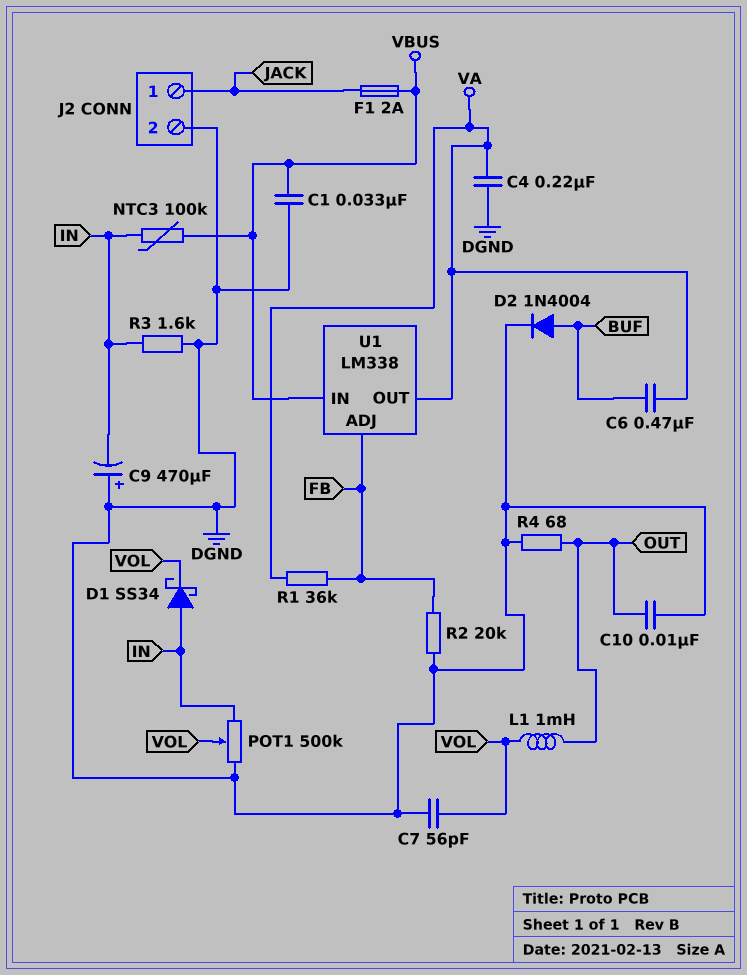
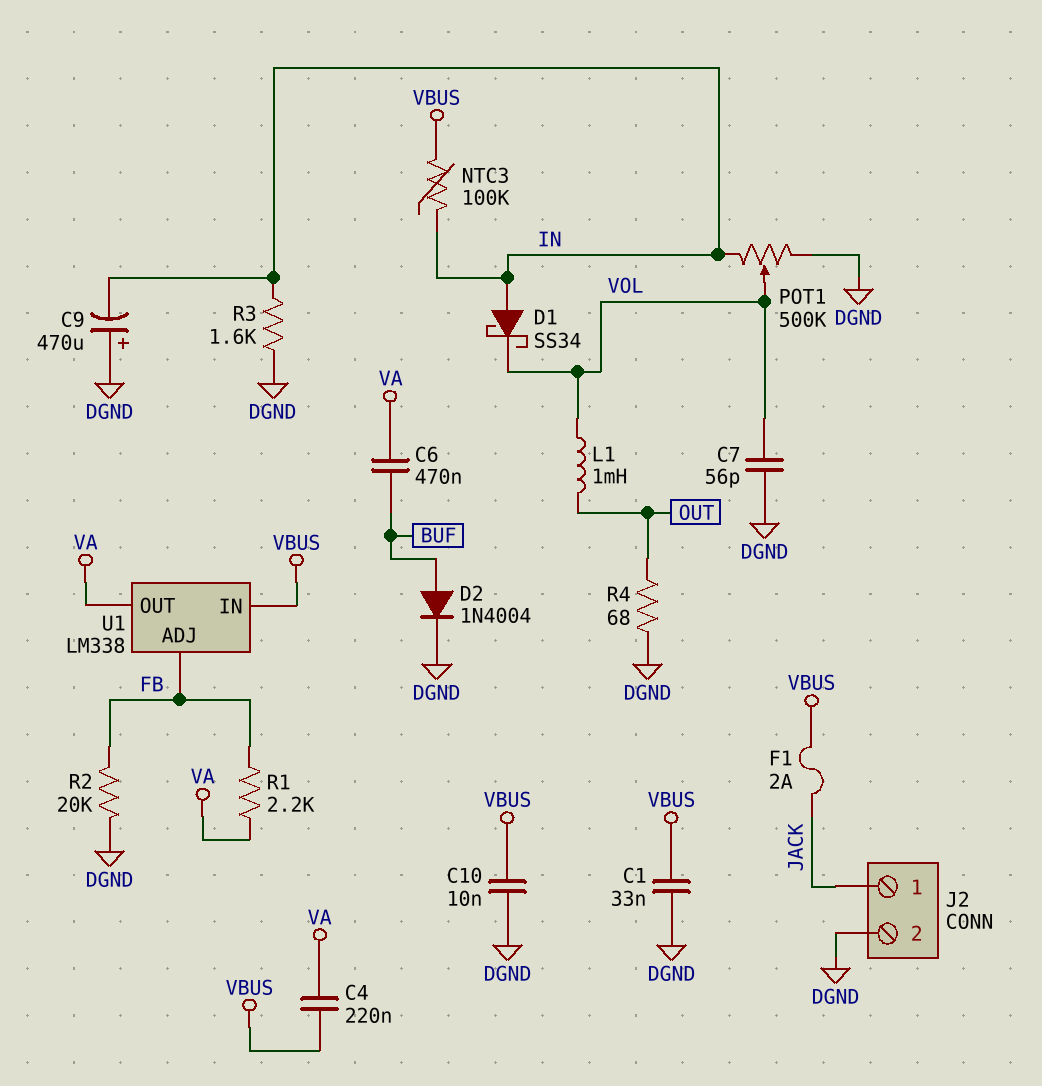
C4: 220nF (DGND, VA) -> 220nF (VA, VBUS)
C10: 10nF (DGND, OUT) -> 10nF (DGND, VBUS)
R1: 36k (FB, VA) -> 2.2k (FB, VA)

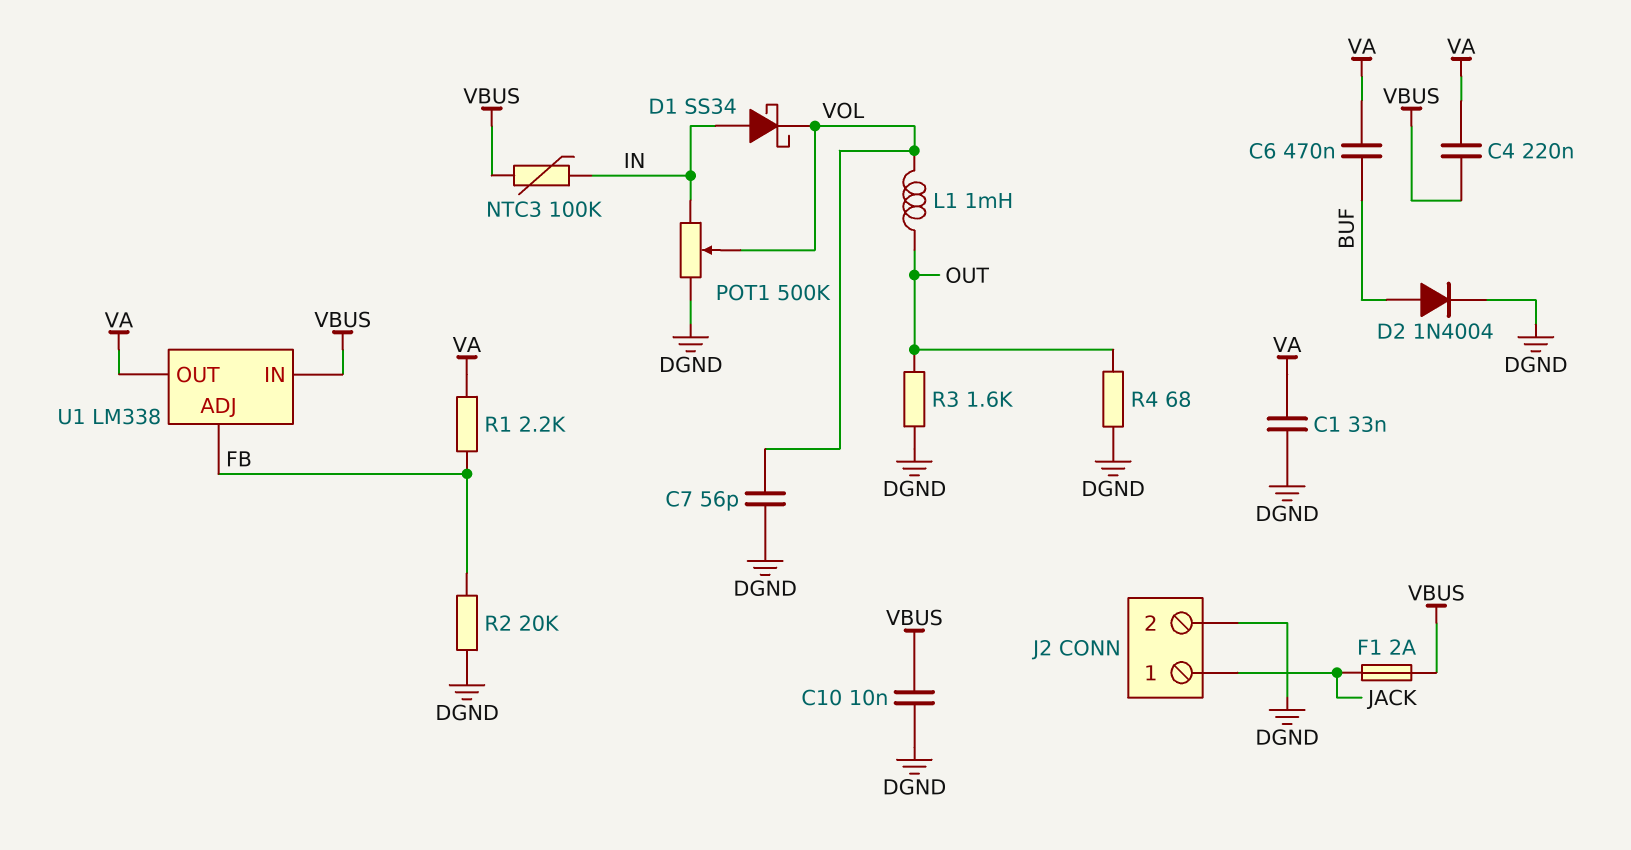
C1: 33nF (DGND, VBUS) -> 33nF (DGND, VA)
C9: 470uF (plus DGND, minus IN) -> none
R3: 1.6k (DGND, IN) -> 1.6k (DGND, OUT)

